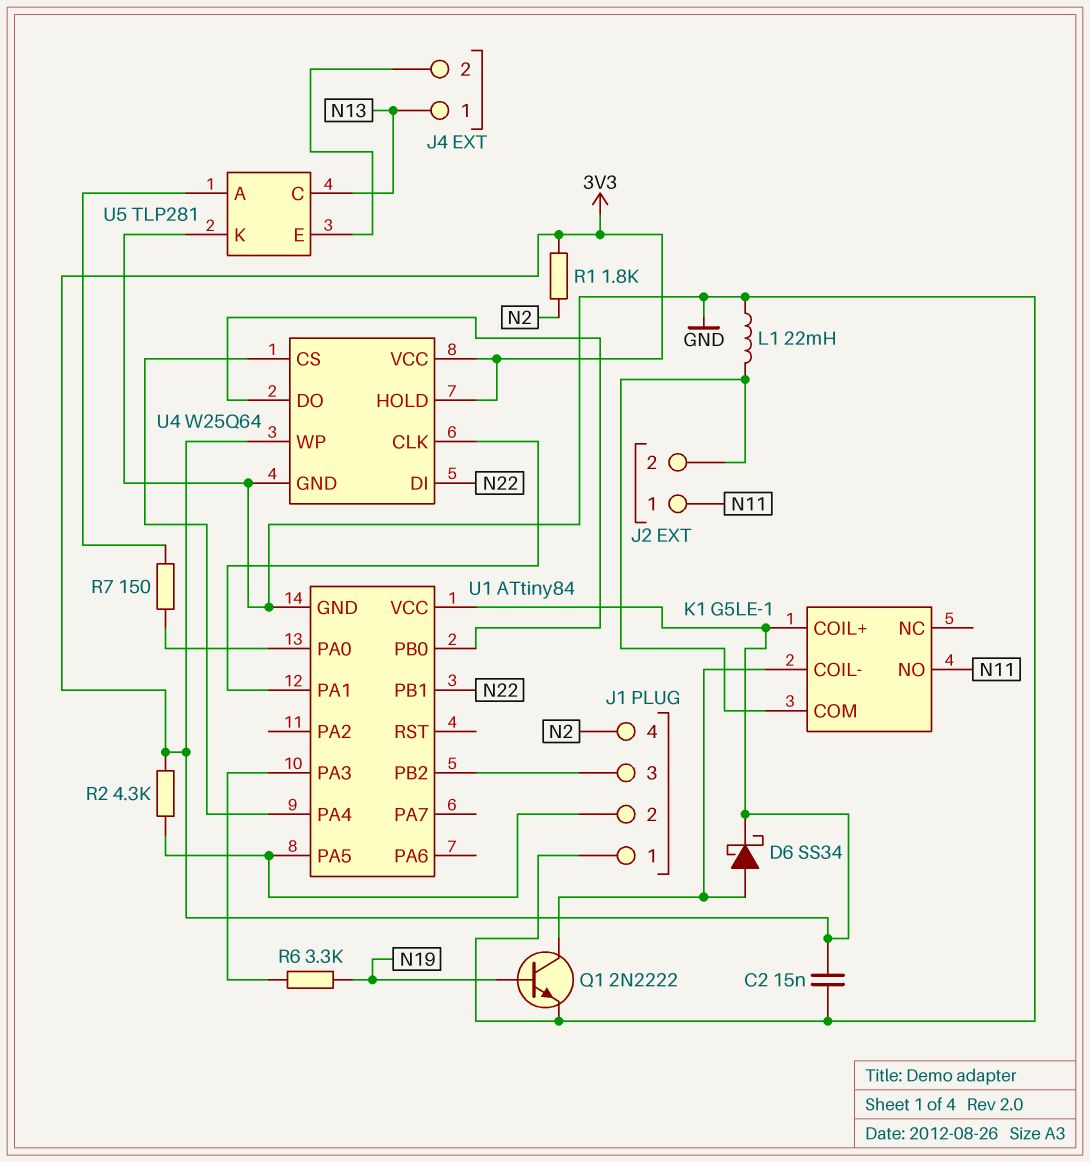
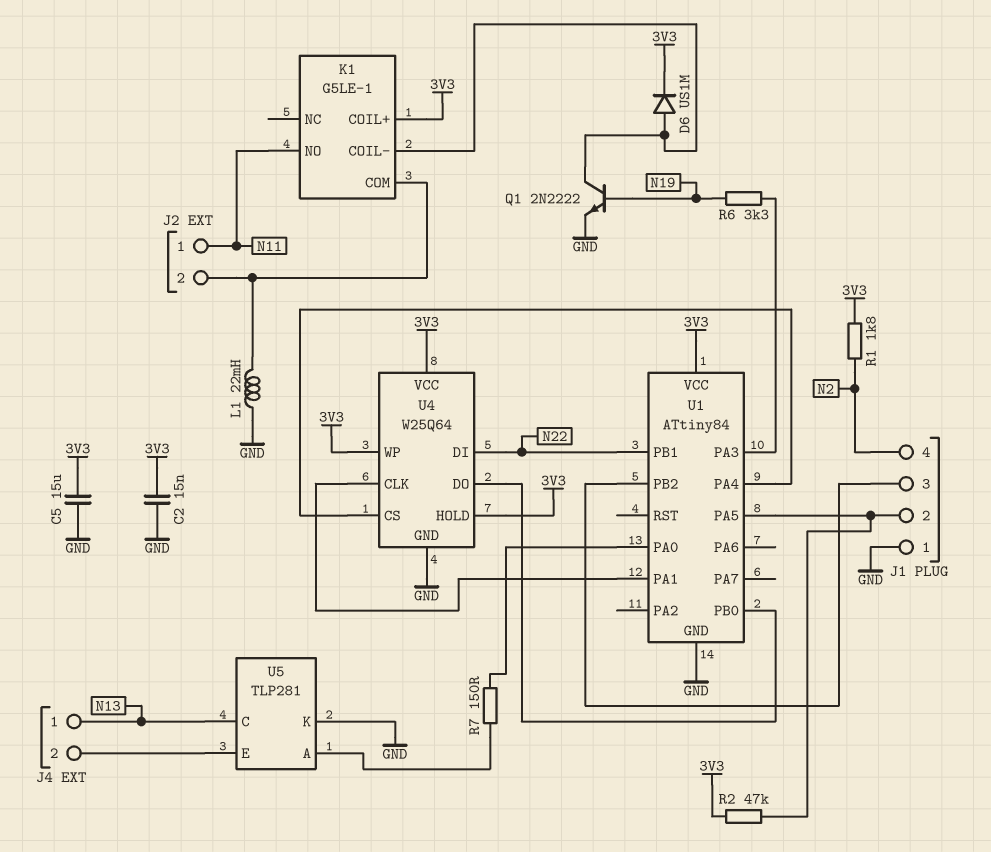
C5: none -> 15uF (3V3, GND)
D6: schottky SS34 (A K1/COIL-, K 3V3) -> diode US1M (A K1/COIL-, K 3V3)
R2: 4.3k (3V3, J1/2) -> 47k (3V3, J1/2)

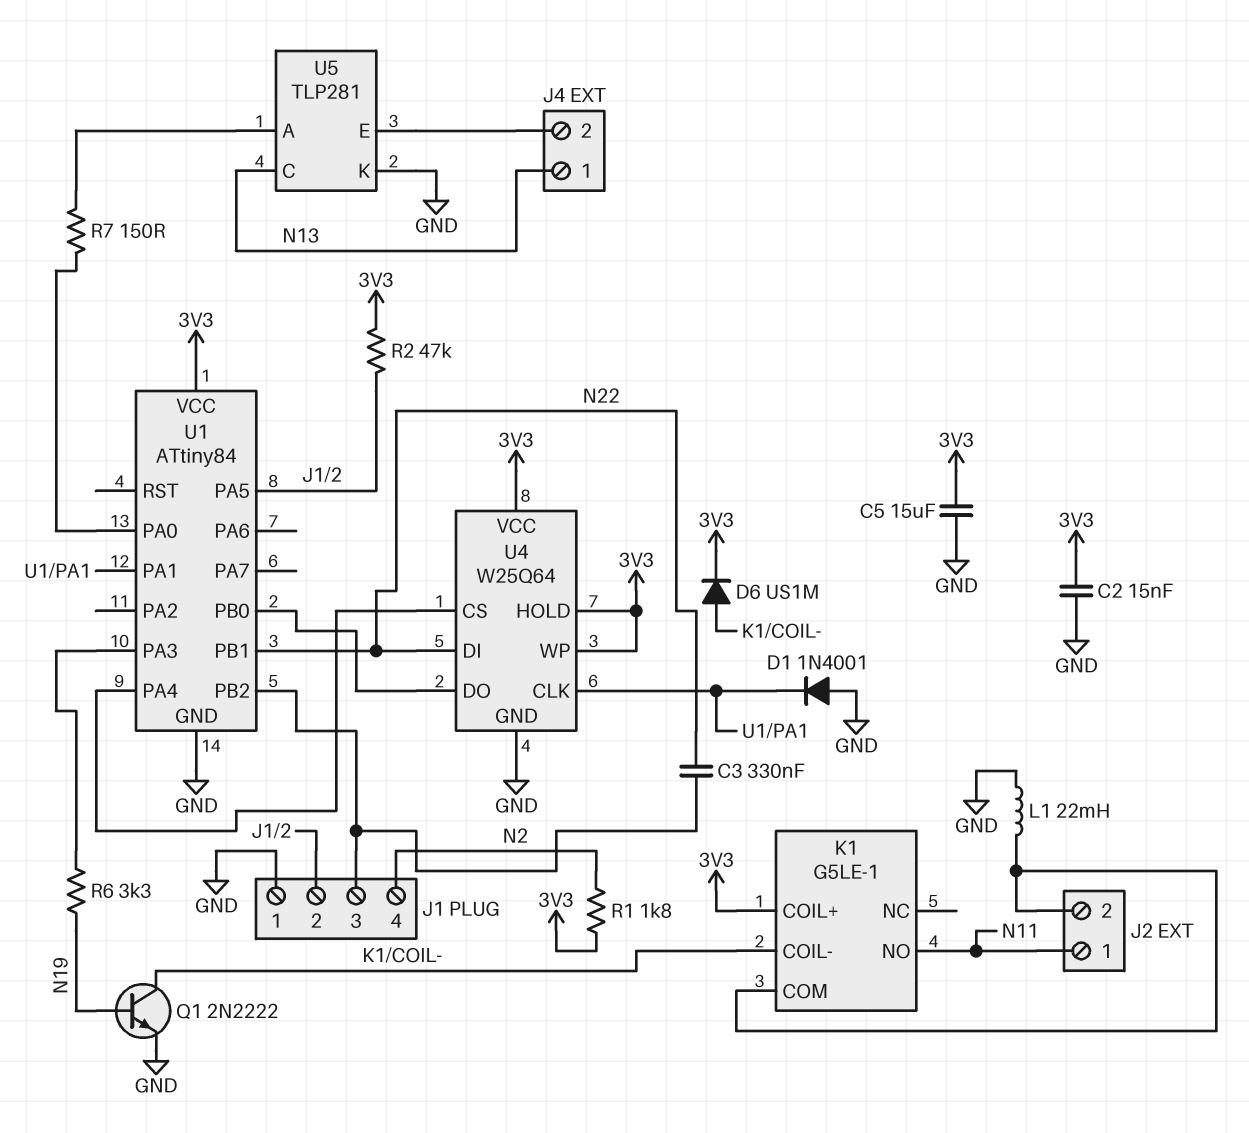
C3: none -> 330nF (J1/3, N22)
D1: none -> diode 1N4001 (A GND, K U1/PA1)

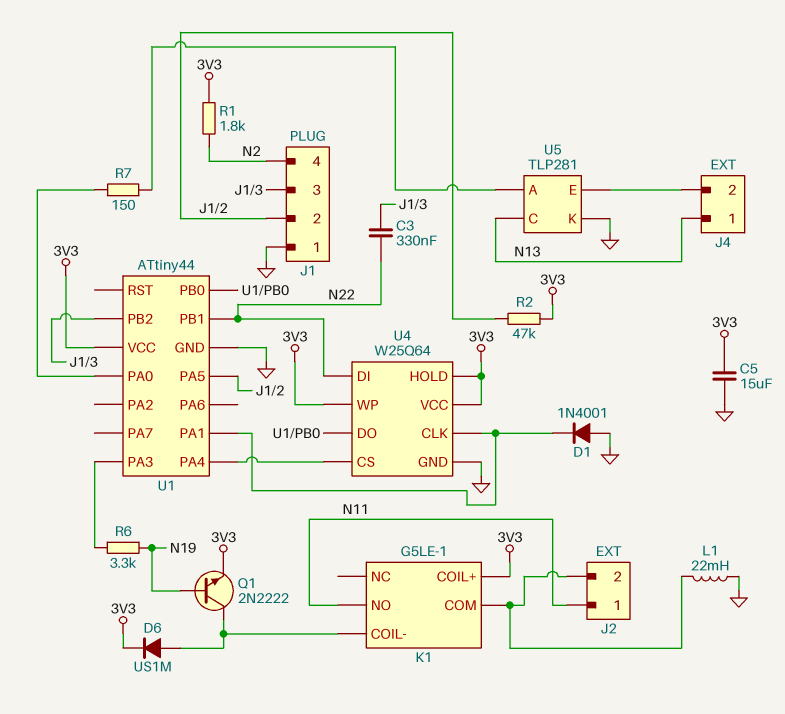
C2: 15nF (3V3, GND) -> none
Q1: NPN 2N2222 (B N19, C K1/COIL-, E GND) -> NPN 2N2222 (B N19, C K1/COIL-, E 3V3)
U1: ATtiny84 -> ATtiny44

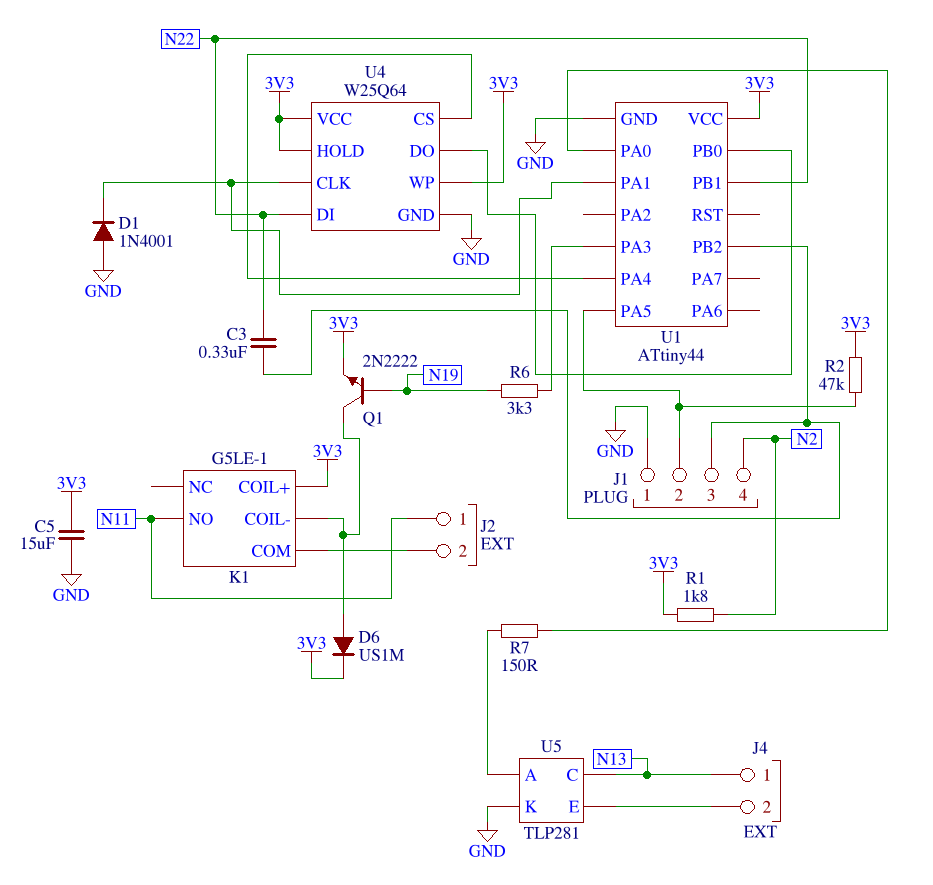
L1: 22mH (GND, J2/2) -> none

